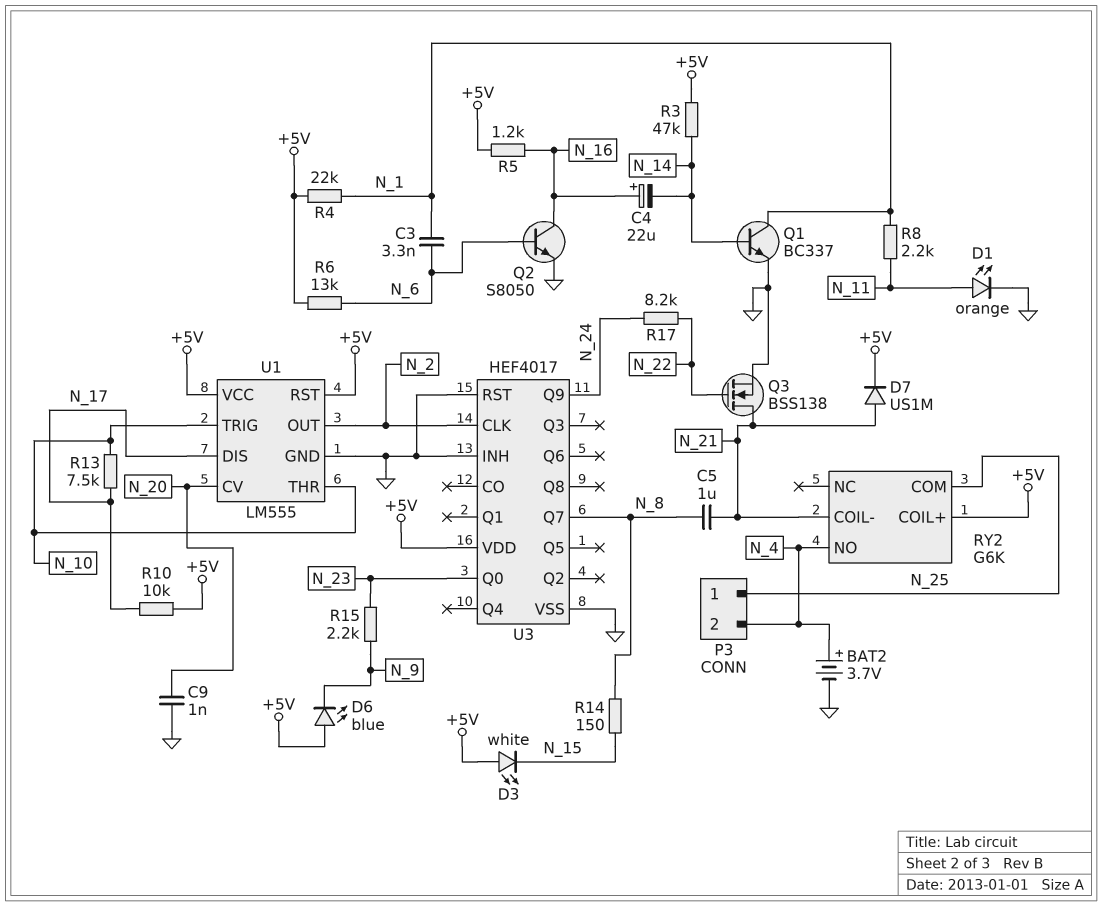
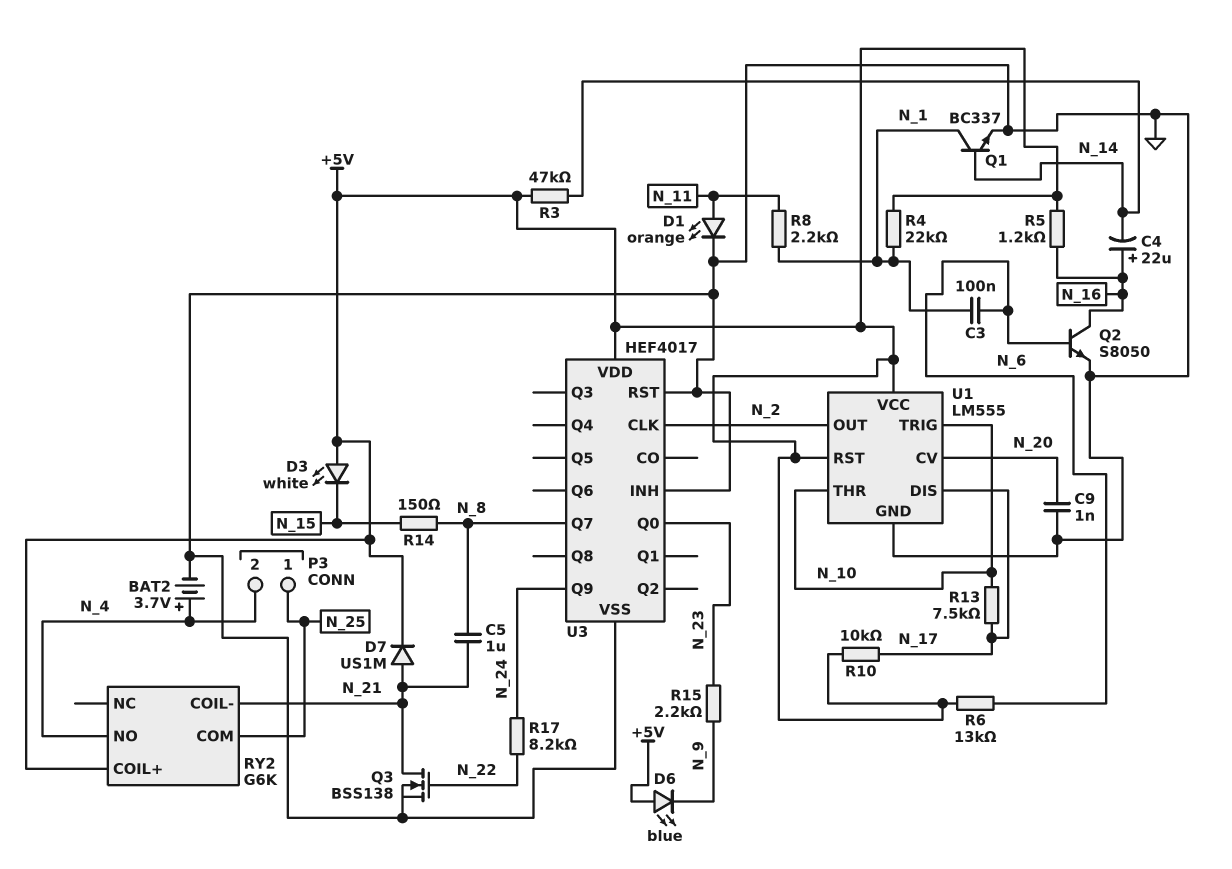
C3: 3.3nF (N_1, N_6) -> 100nF (N_1, N_6)

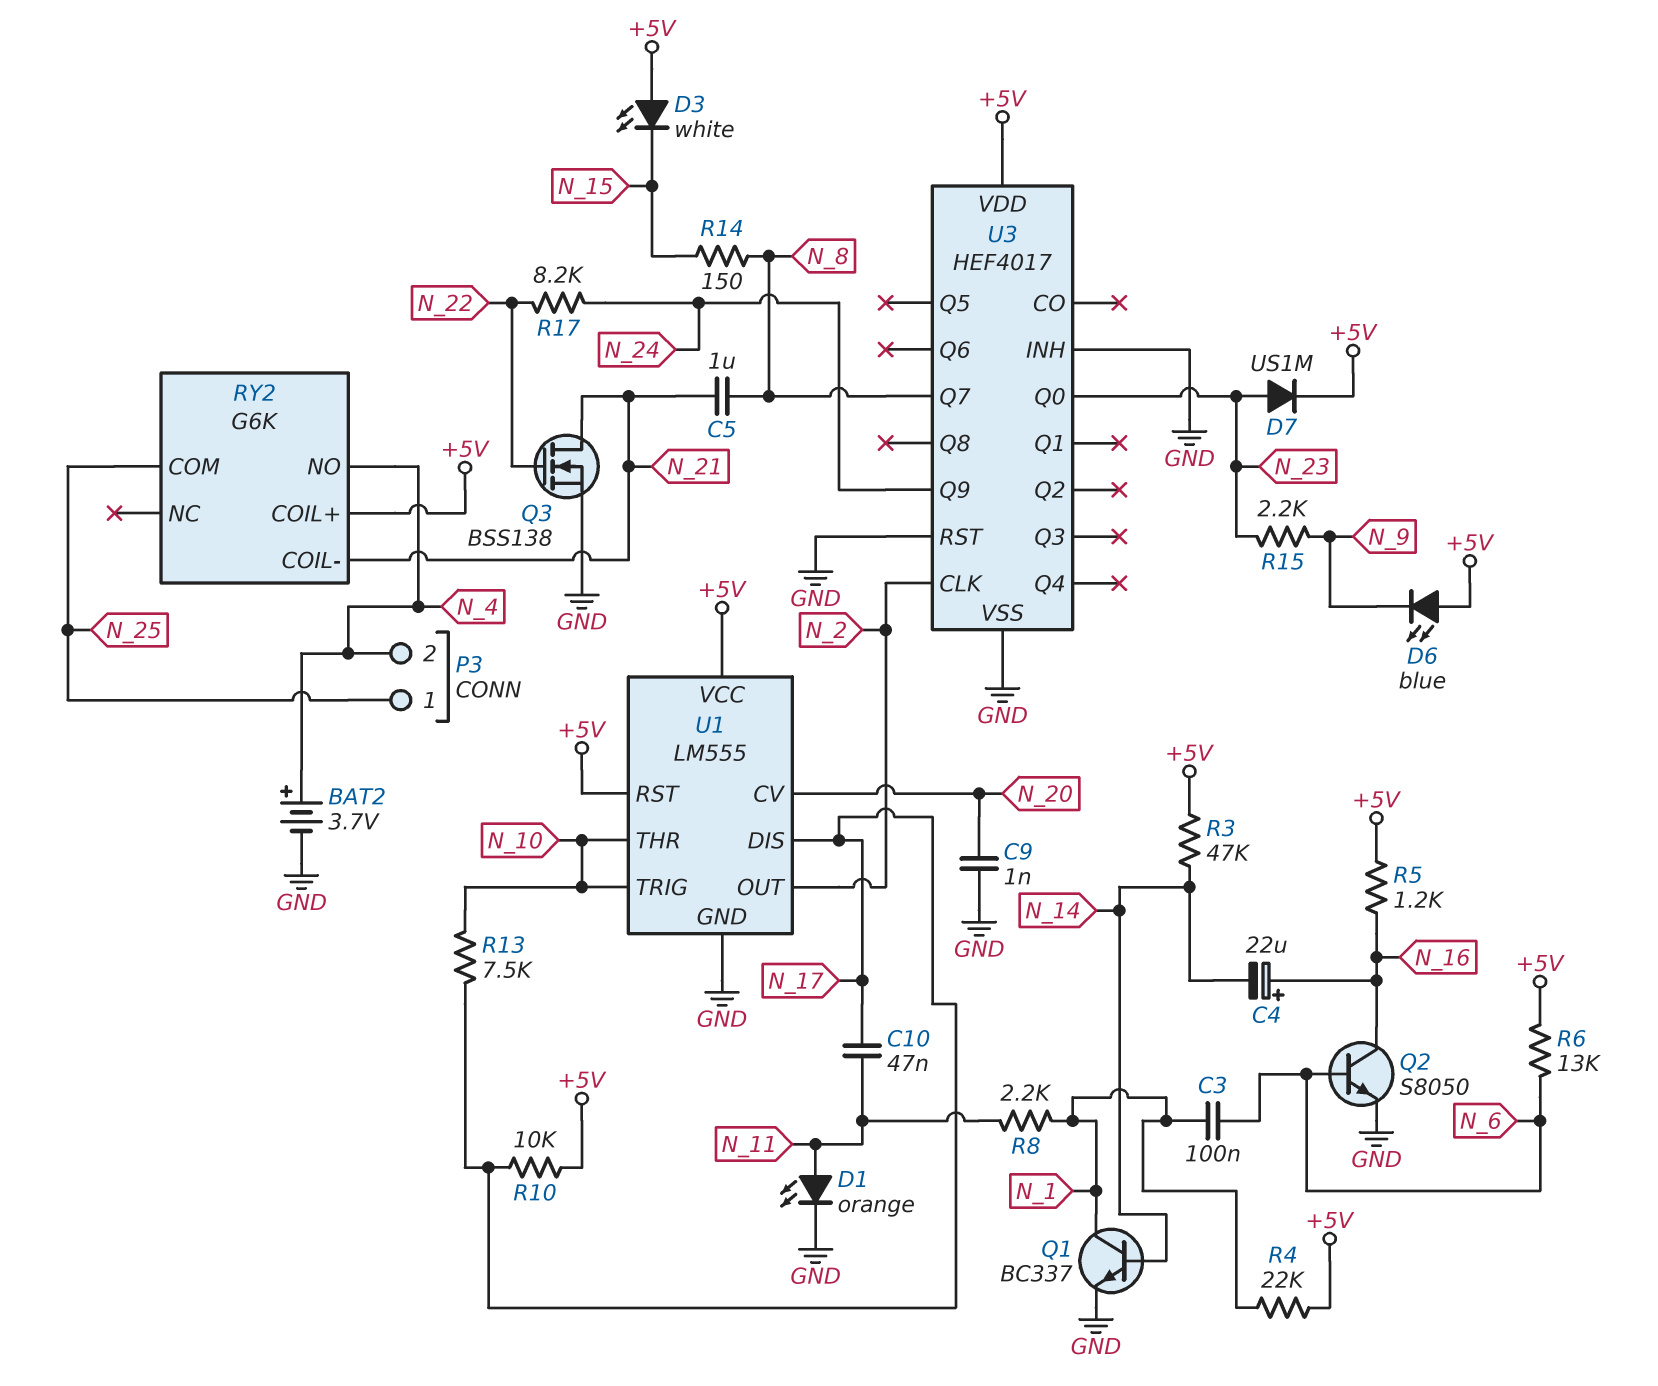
C10: none -> 47nF (N_11, N_17)
D7: diode US1M (A N_21, K +5V) -> diode US1M (A N_23, K +5V)

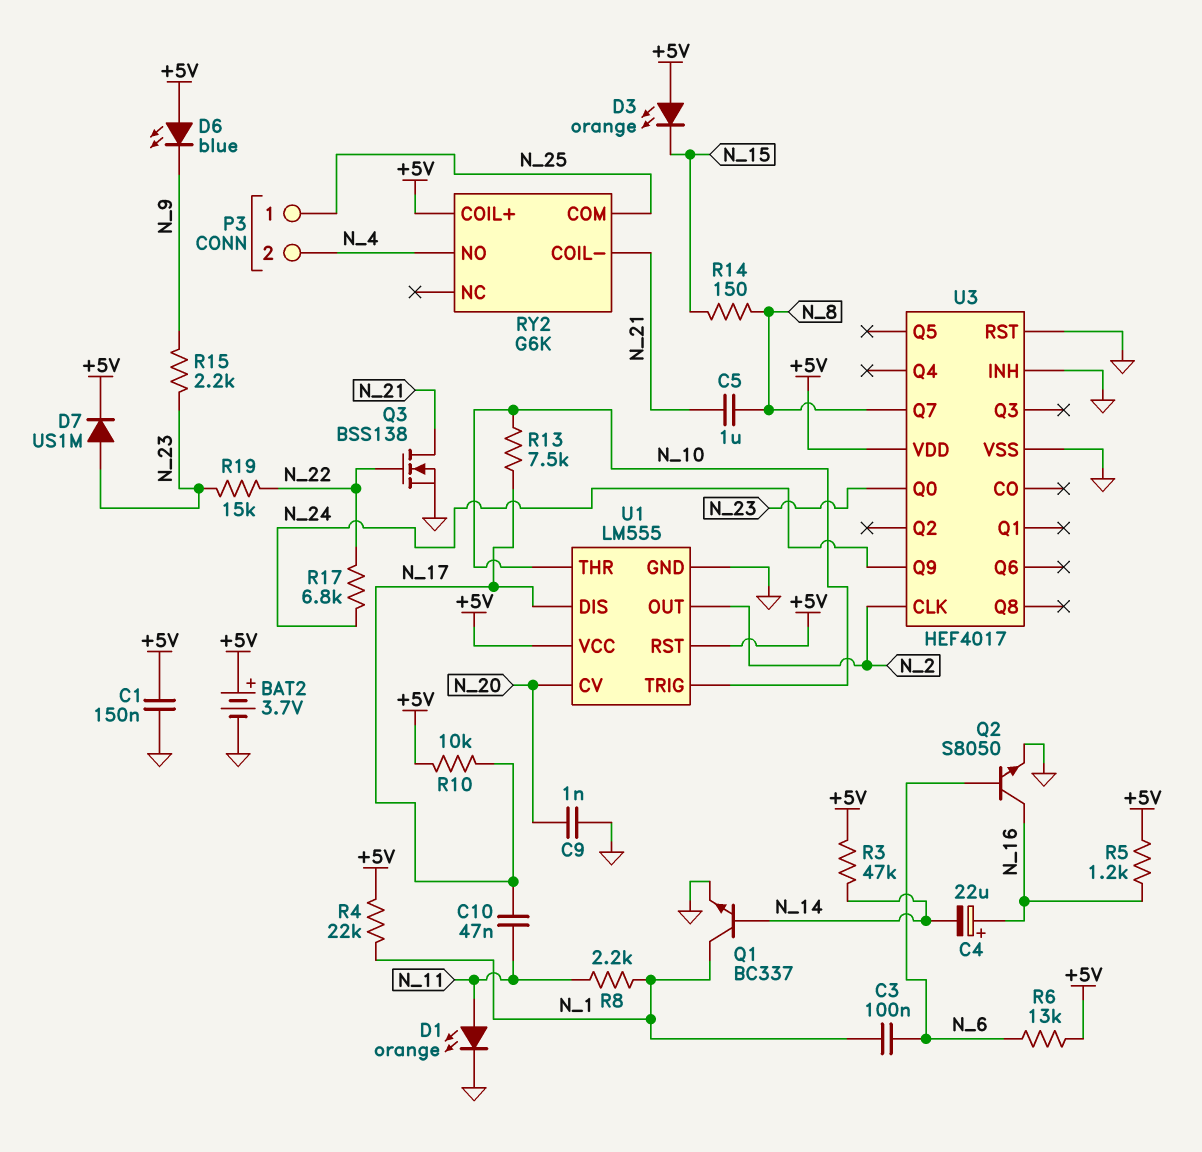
BAT2: 3.7V (plus N_4, minus GND) -> 3.7V (plus +5V, minus GND)
C1: none -> 150nF (+5V, GND)
D3: LED white (A +5V, K N_15) -> LED orange (A +5V, K N_15)
R17: 8.2k (N_22, N_24) -> 6.8k (N_22, N_24)
R19: none -> 15k (N_22, N_23)

